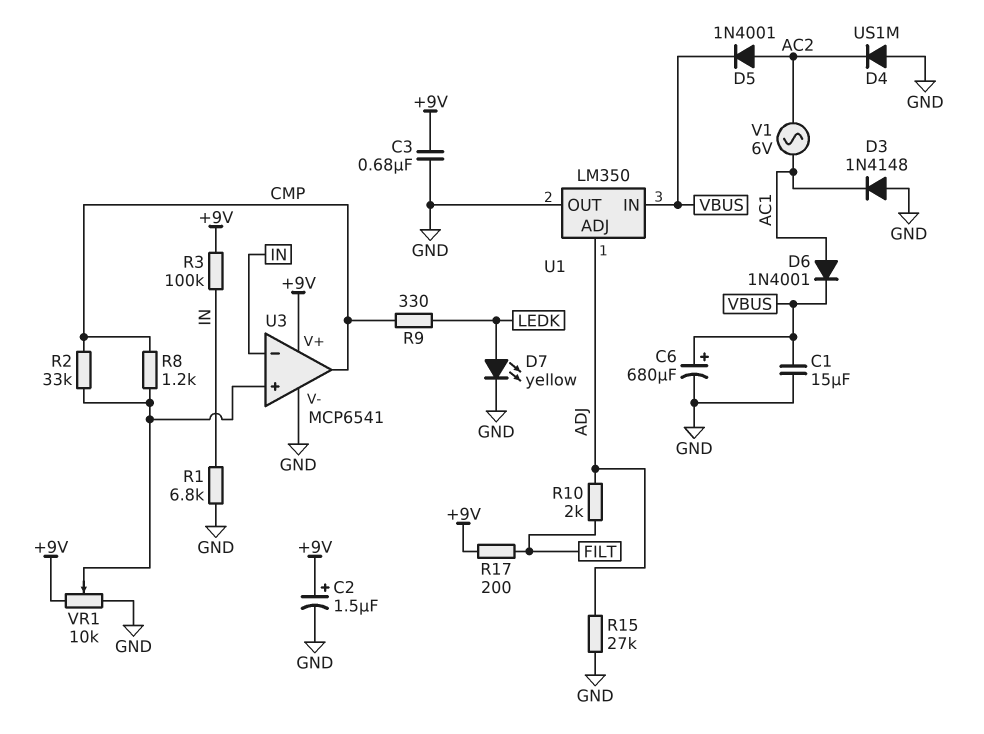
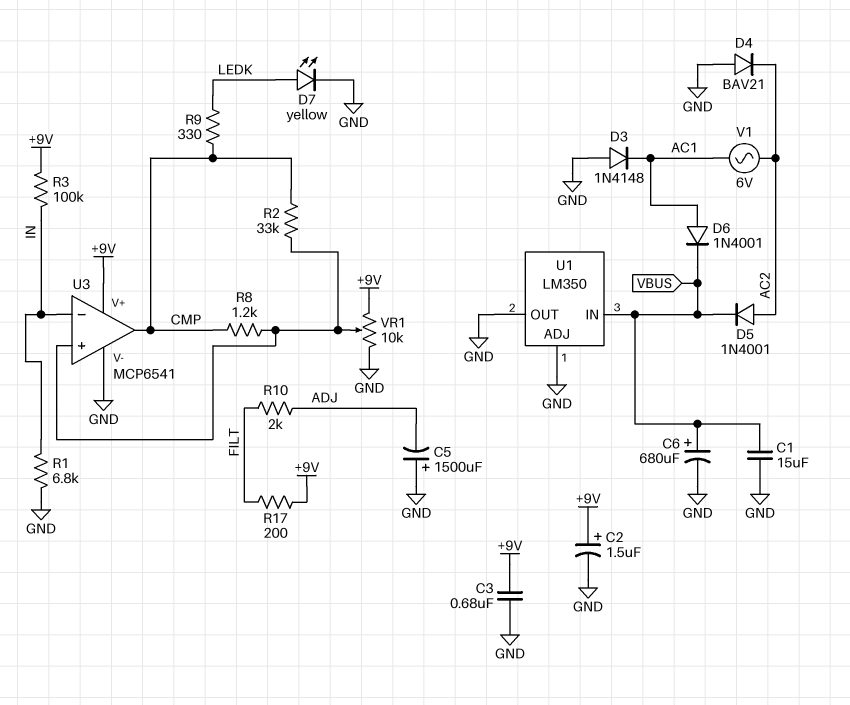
C5: none -> 1500uF (plus GND, minus ADJ)
D4: diode US1M (A GND, K AC2) -> diode BAV21 (A GND, K AC2)
R15: 27k (ADJ, GND) -> none
U1 pin ADJ: ADJ -> GND

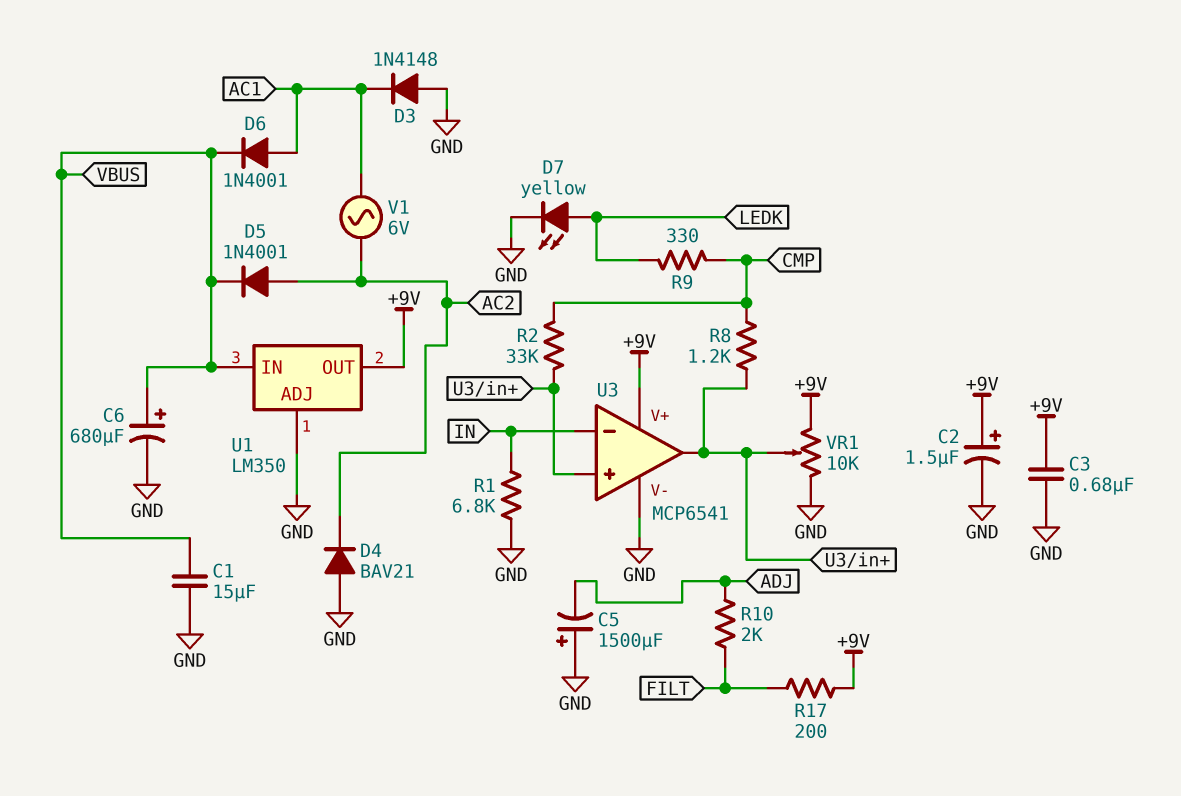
R3: 100k (+9V, IN) -> none
U1 pin OUT: GND -> +9V
U3 pin out: CMP -> U3/in+

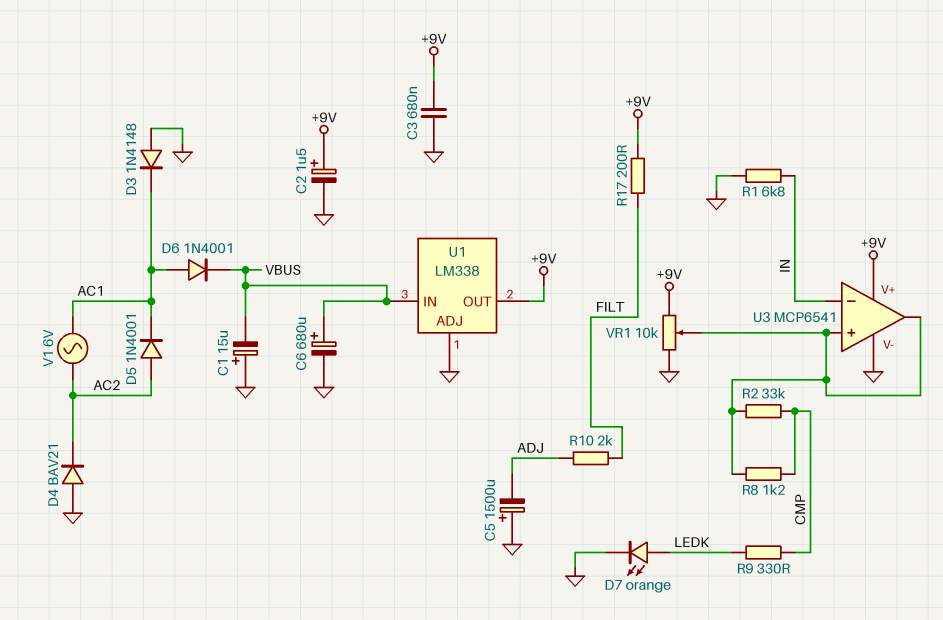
C1: 15uF (GND, VBUS) -> 15uF (plus GND, minus VBUS)
D5: diode 1N4001 (A AC2, K VBUS) -> diode 1N4001 (A AC2, K AC1)
D7: LED yellow (A LEDK, K GND) -> LED orange (A LEDK, K GND)
U1: LM350 -> LM338

